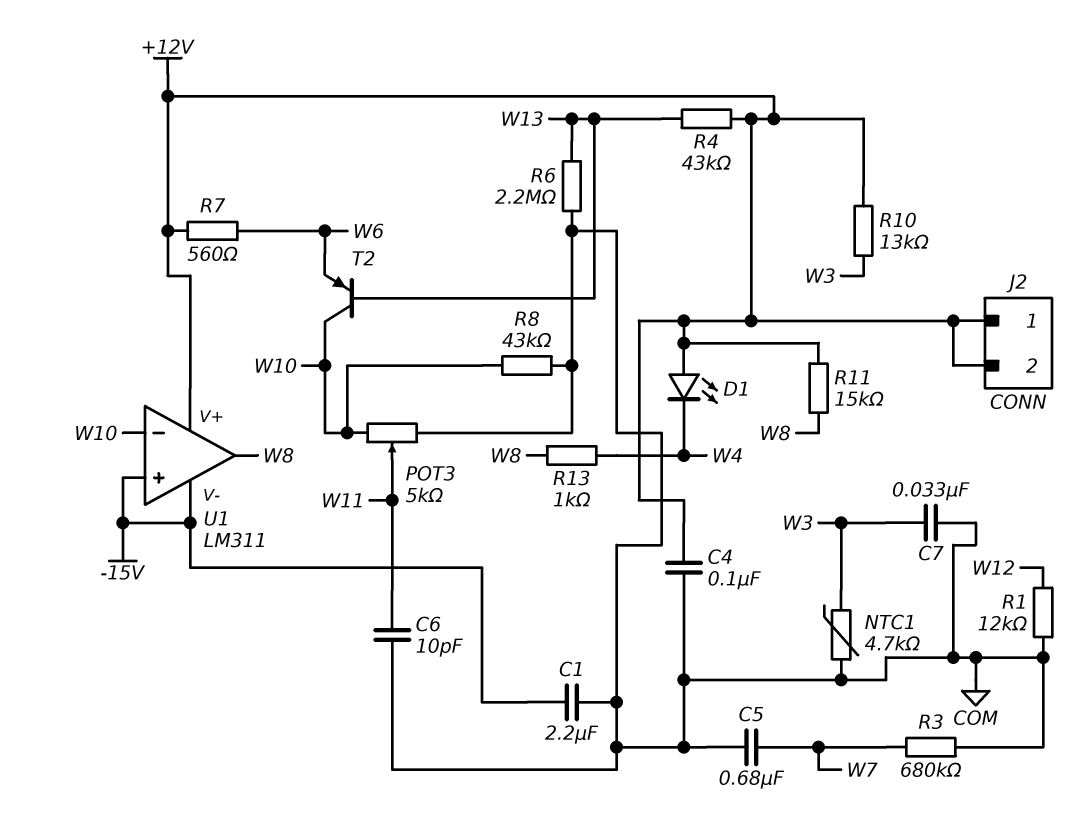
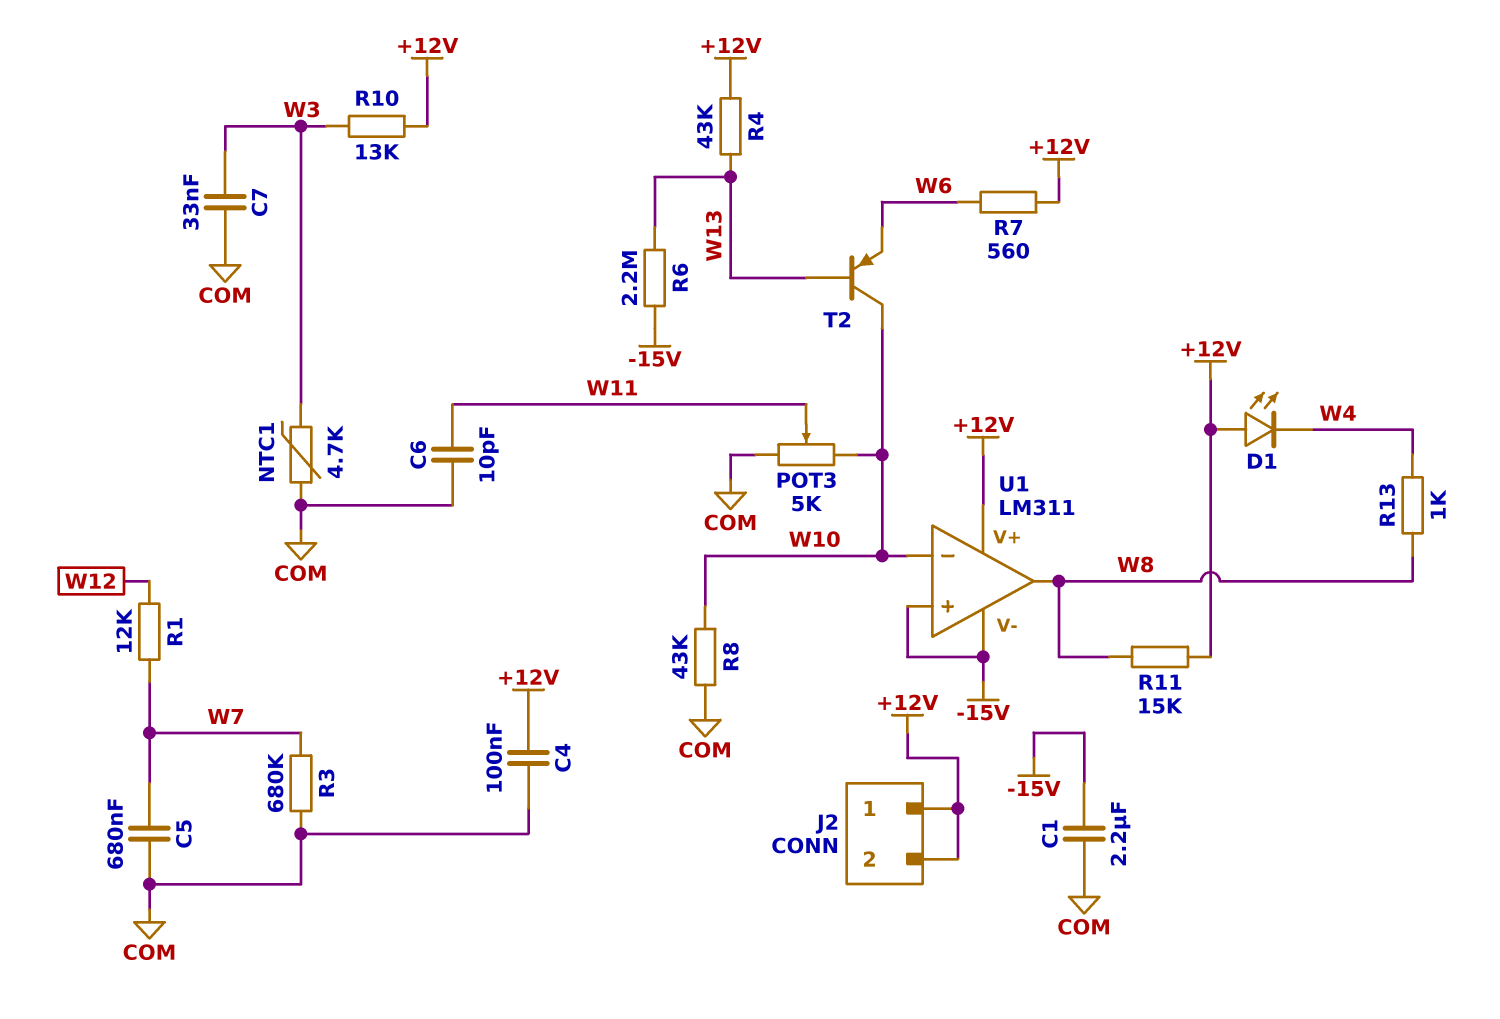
R1: 12k (COM, W12) -> 12k (W7, W12)
R6: 2.2M (COM, W13) -> 2.2M (-15V, W13)

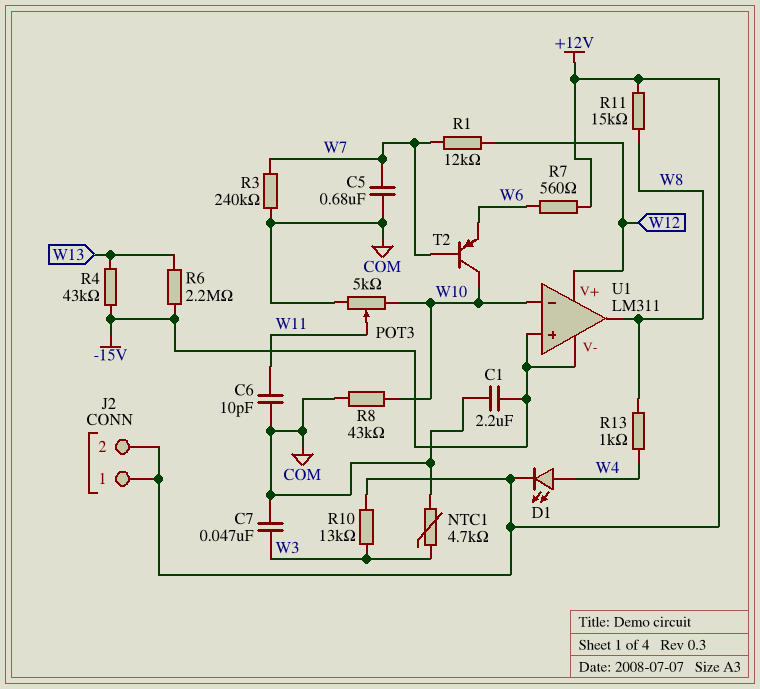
C4: 100nF (+12V, COM) -> none
C7: 33nF (COM, W3) -> 47nF (COM, W3)
D1: LED (A +12V, K W4) -> LED (A W4, K +12V)
R3: 680k (COM, W7) -> 240k (COM, W7)
R4: 43k (+12V, W13) -> 43k (-15V, W13)
T2: PNP (B W13, C W10, E W6) -> PNP (B W7, C W10, E W6)
U1 pin V+: +12V -> W12

